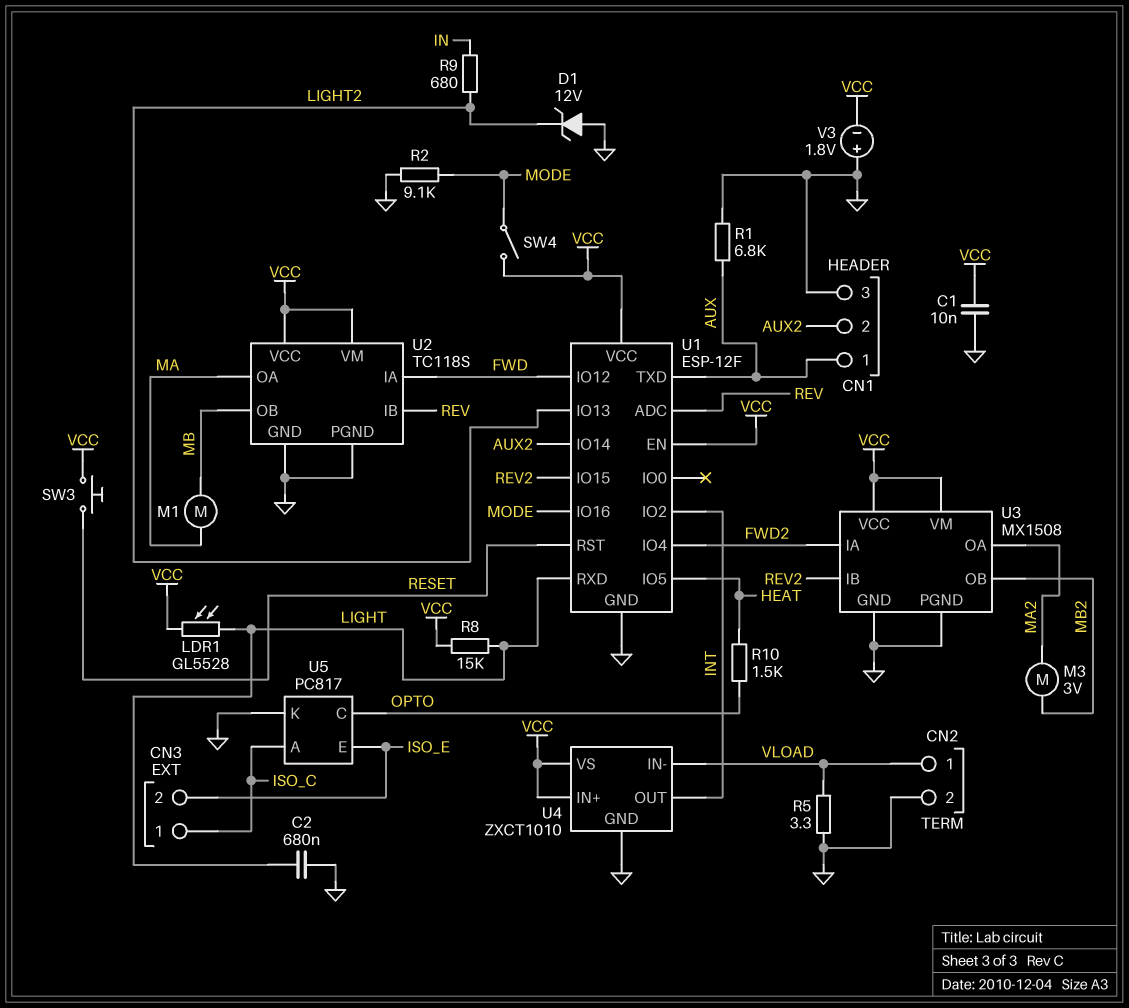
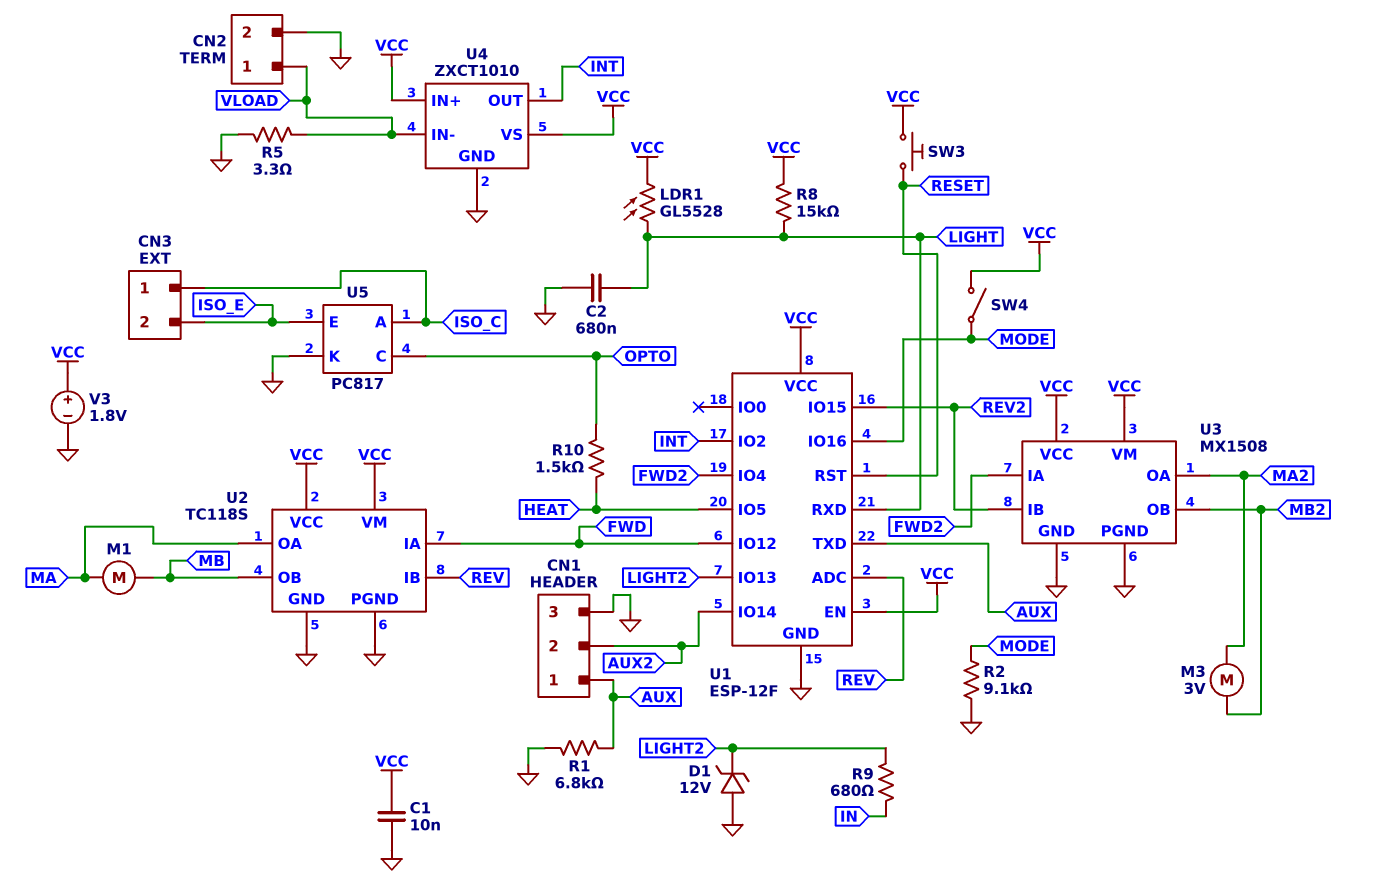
V3: 1.8V (plus GND, minus VCC) -> 1.8V (plus VCC, minus GND)

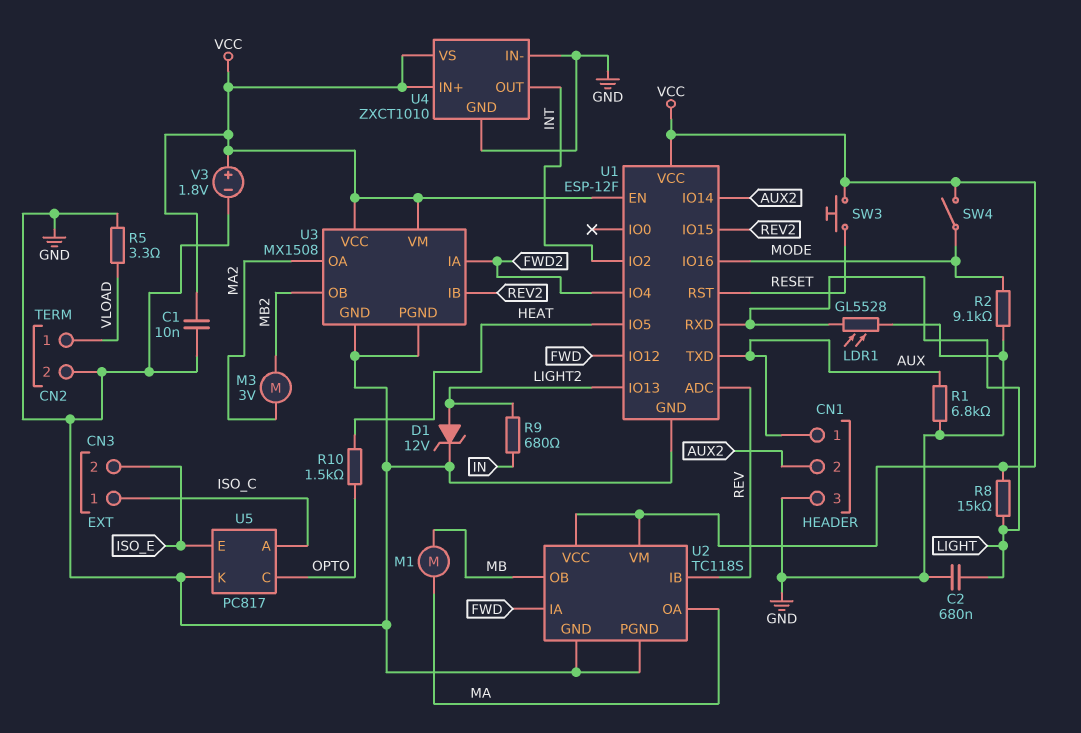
D1: zener 12V (A GND, K LIGHT2) -> zener 12V (A LIGHT2, K GND)
LDR1: GL5528 (LIGHT, VCC) -> GL5528 (GND, LIGHT)
U4 pin IN-: VLOAD -> GND

